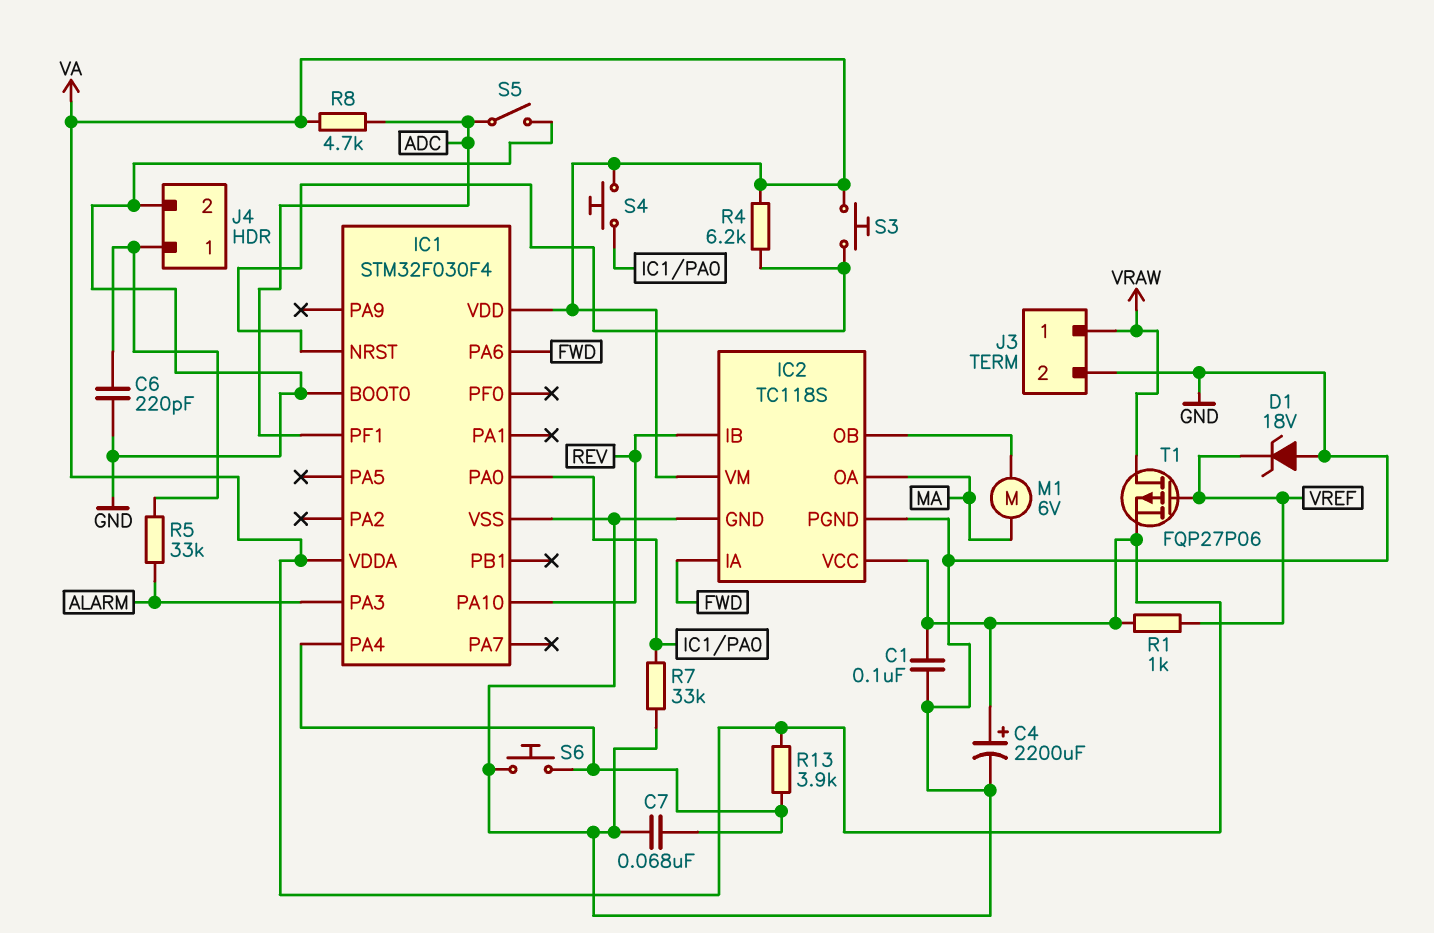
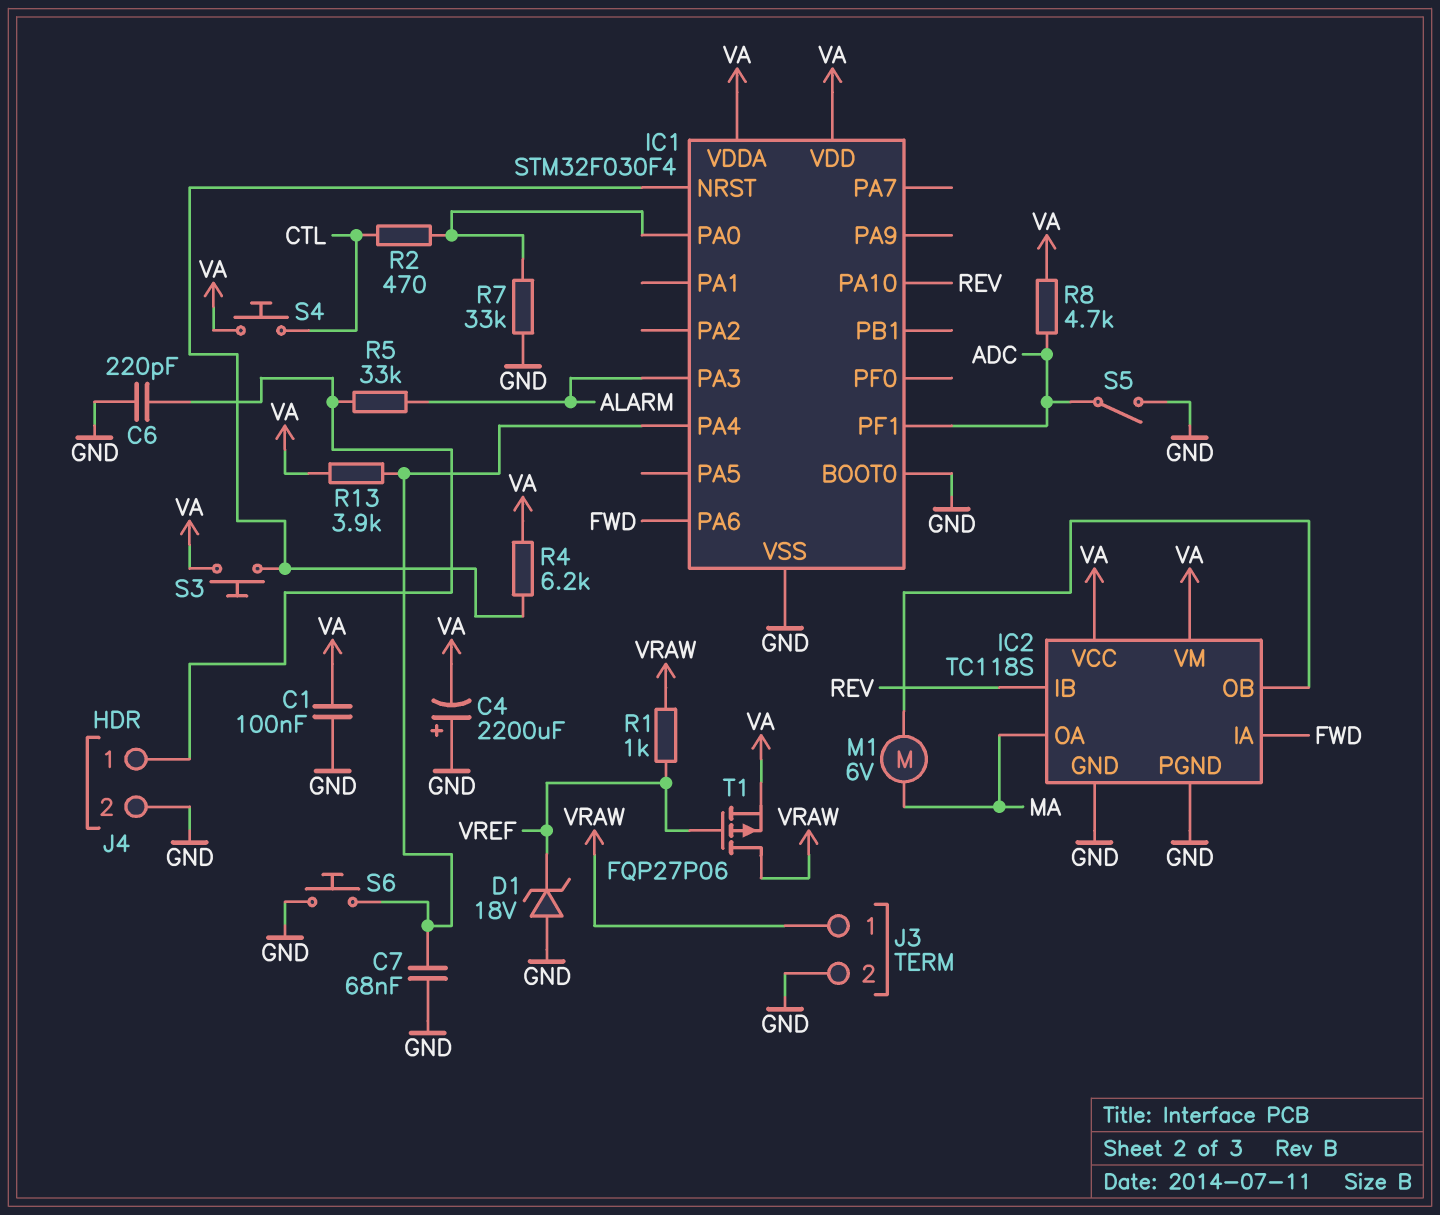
C4: 2200uF (plus VA, minus GND) -> 2200uF (plus GND, minus VA)
R1: 1k (VA, VREF) -> 1k (VRAW, VREF)
R2: none -> 470 (CTL, IC1/PA0)
S4: button (IC1/PA0, VA) -> button (CTL, VA)

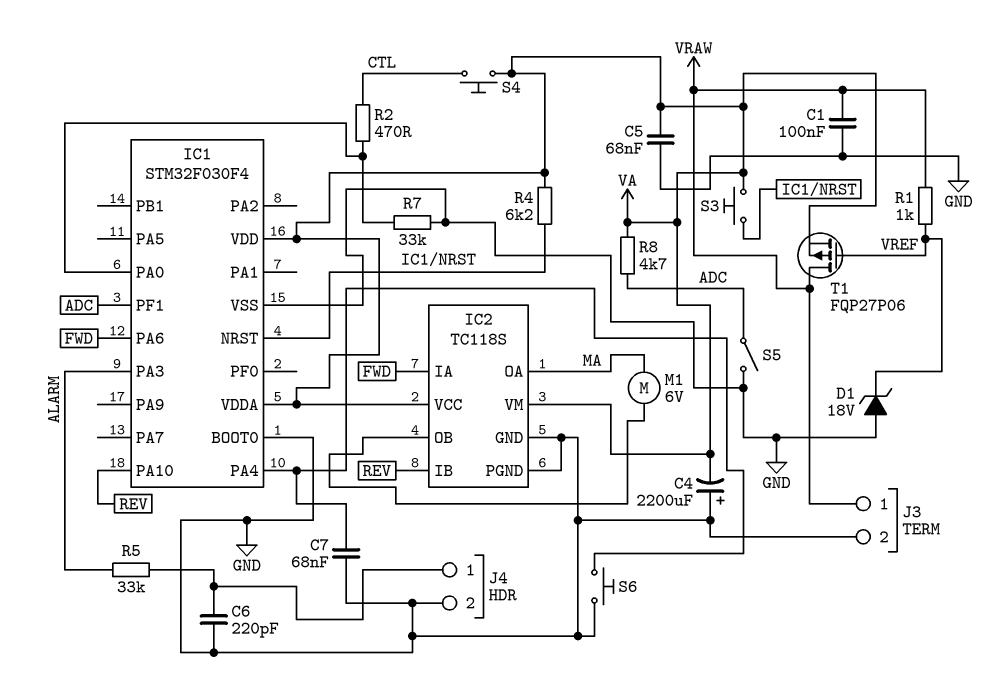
C1: 100nF (GND, VA) -> 100nF (GND, VRAW)
C5: none -> 68nF (GND, VA)
R13: 3.9k (IC1/PA4, VA) -> none

